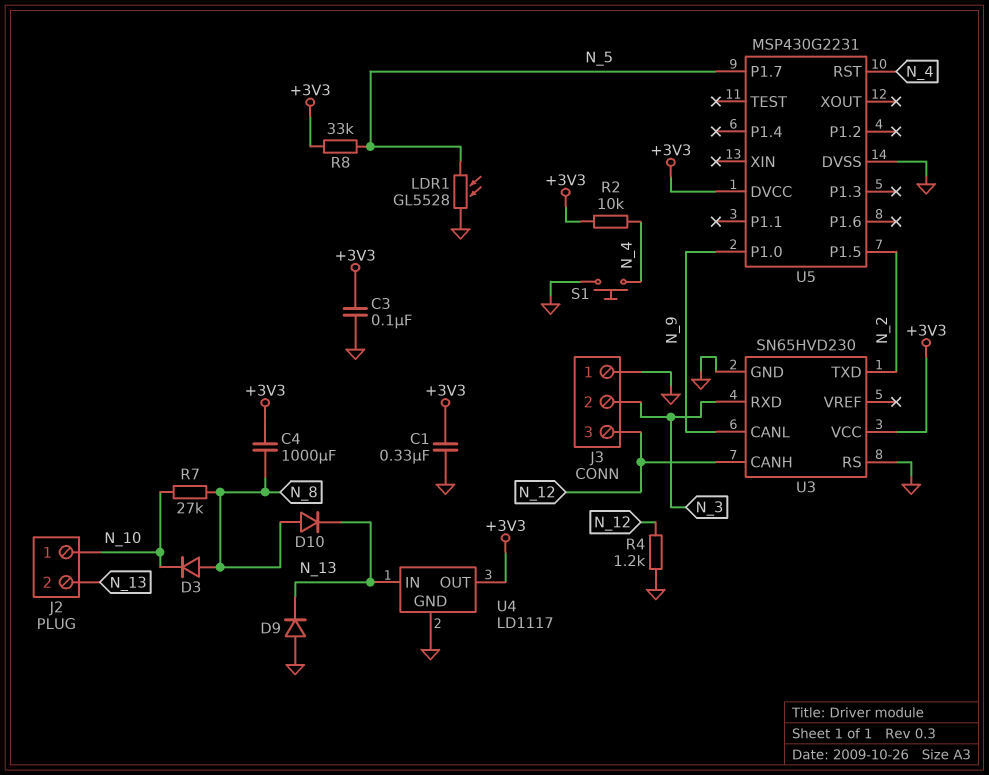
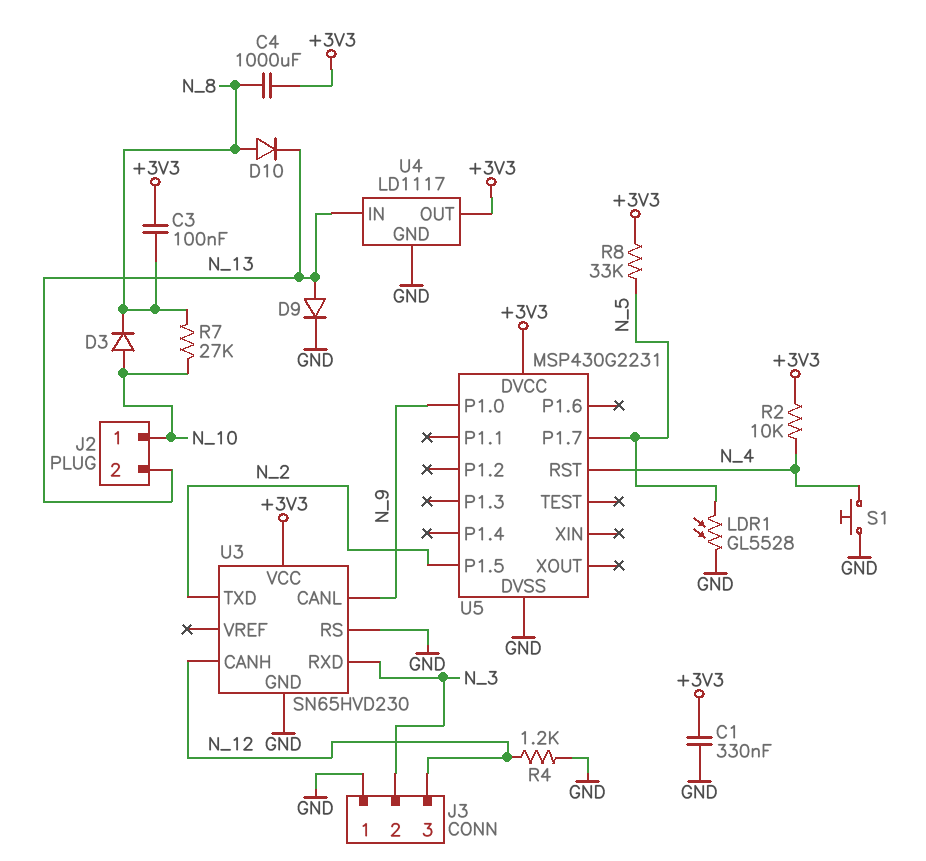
C3: 100nF (+3V3, GND) -> 100nF (+3V3, N_8)
D3: diode (A N_8, K N_10) -> diode (A N_10, K N_8)
D9: diode (A GND, K N_13) -> diode (A N_13, K GND)

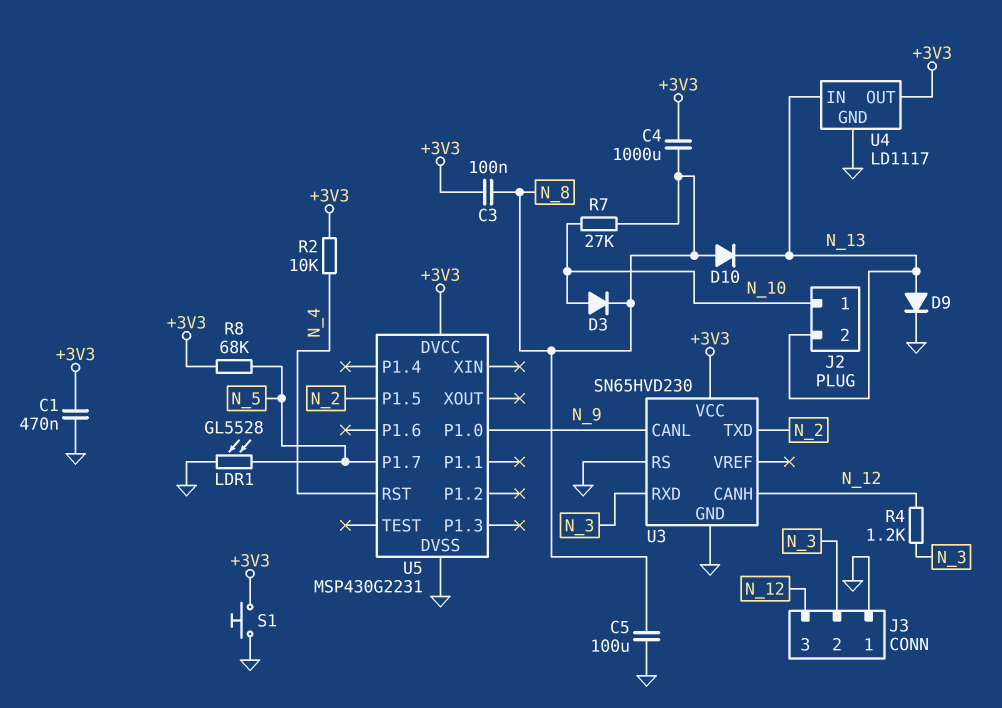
C1: 330nF (+3V3, GND) -> 470nF (+3V3, GND)
C5: none -> 100uF (GND, N_8)
R4: 1.2k (GND, N_12) -> 1.2k (N_3, N_12)
R8: 33k (+3V3, N_5) -> 68k (+3V3, N_5)
S1: button (GND, N_4) -> button (+3V3, GND)

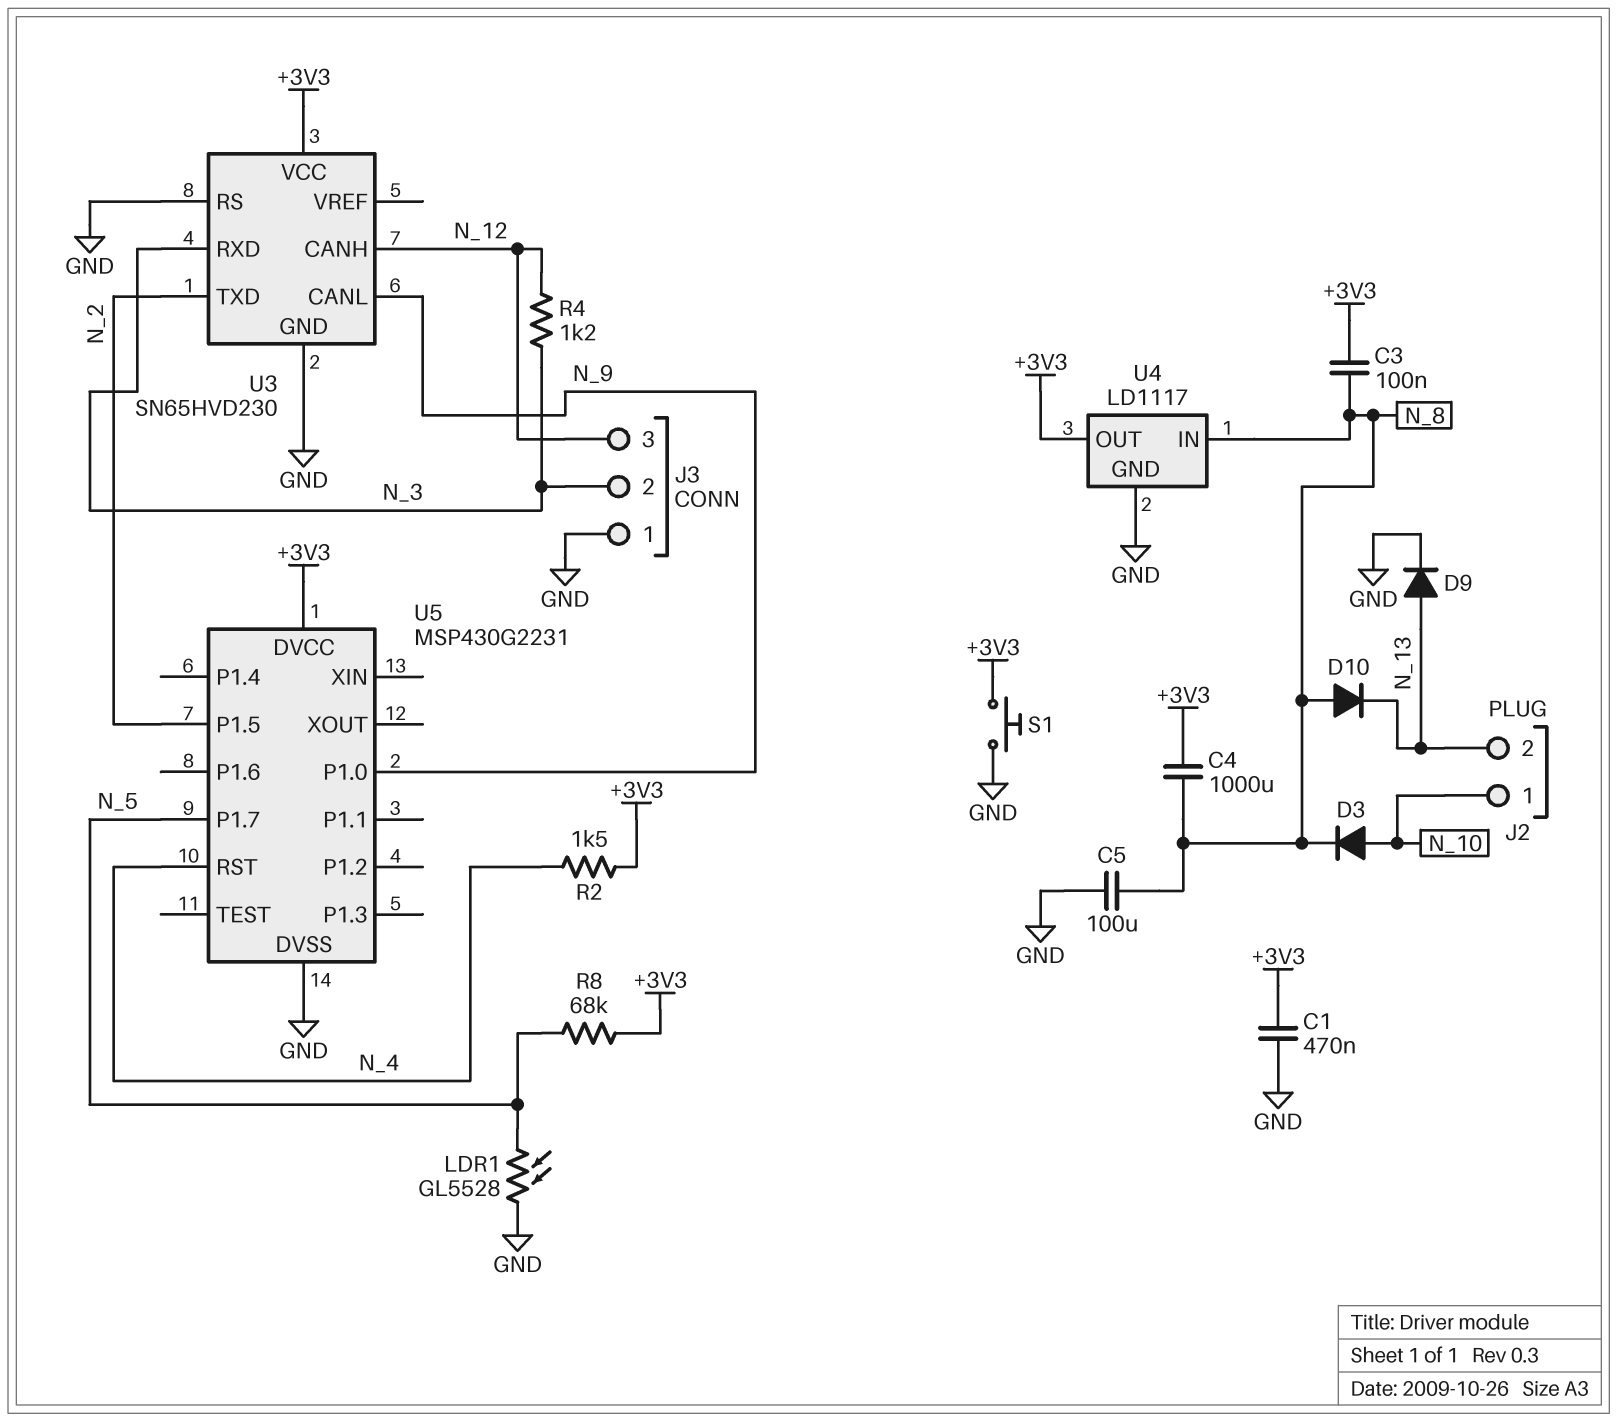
R2: 10k (+3V3, N_4) -> 1.5k (+3V3, N_4)
R7: 27k (N_8, N_10) -> none
U4 pin IN: N_13 -> N_8

